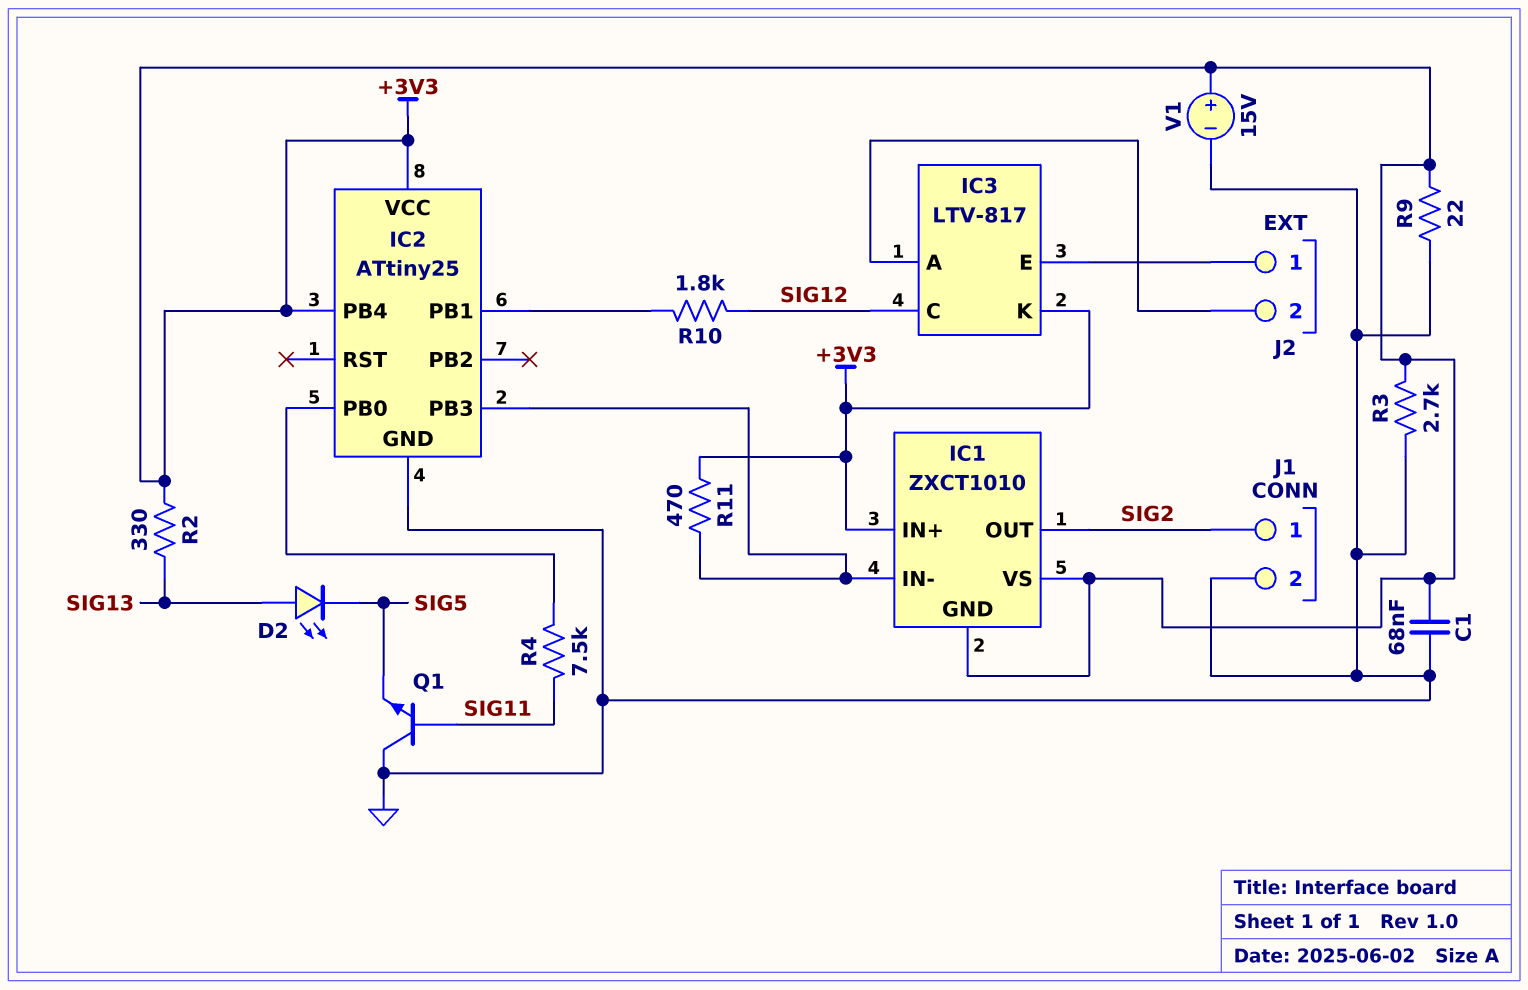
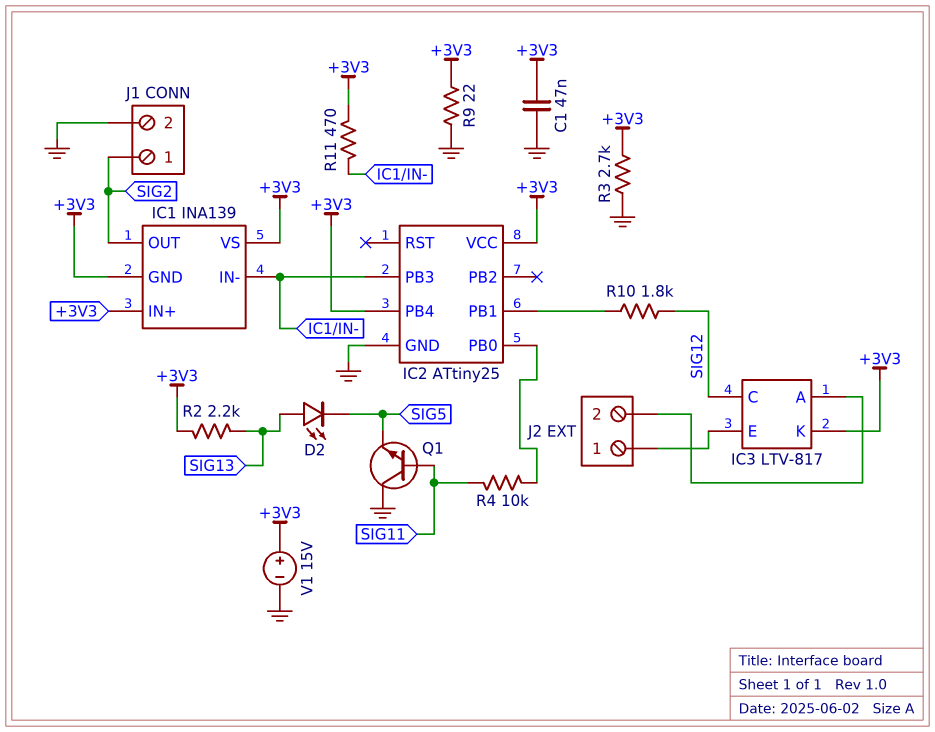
C1: 68nF (+3V3, GND) -> 47nF (+3V3, GND)
IC1: ZXCT1010 -> INA139
R2: 330 (+3V3, SIG13) -> 2.2k (+3V3, SIG13)
R4: 7.5k (IC2/PB0, SIG11) -> 10k (IC2/PB0, SIG11)

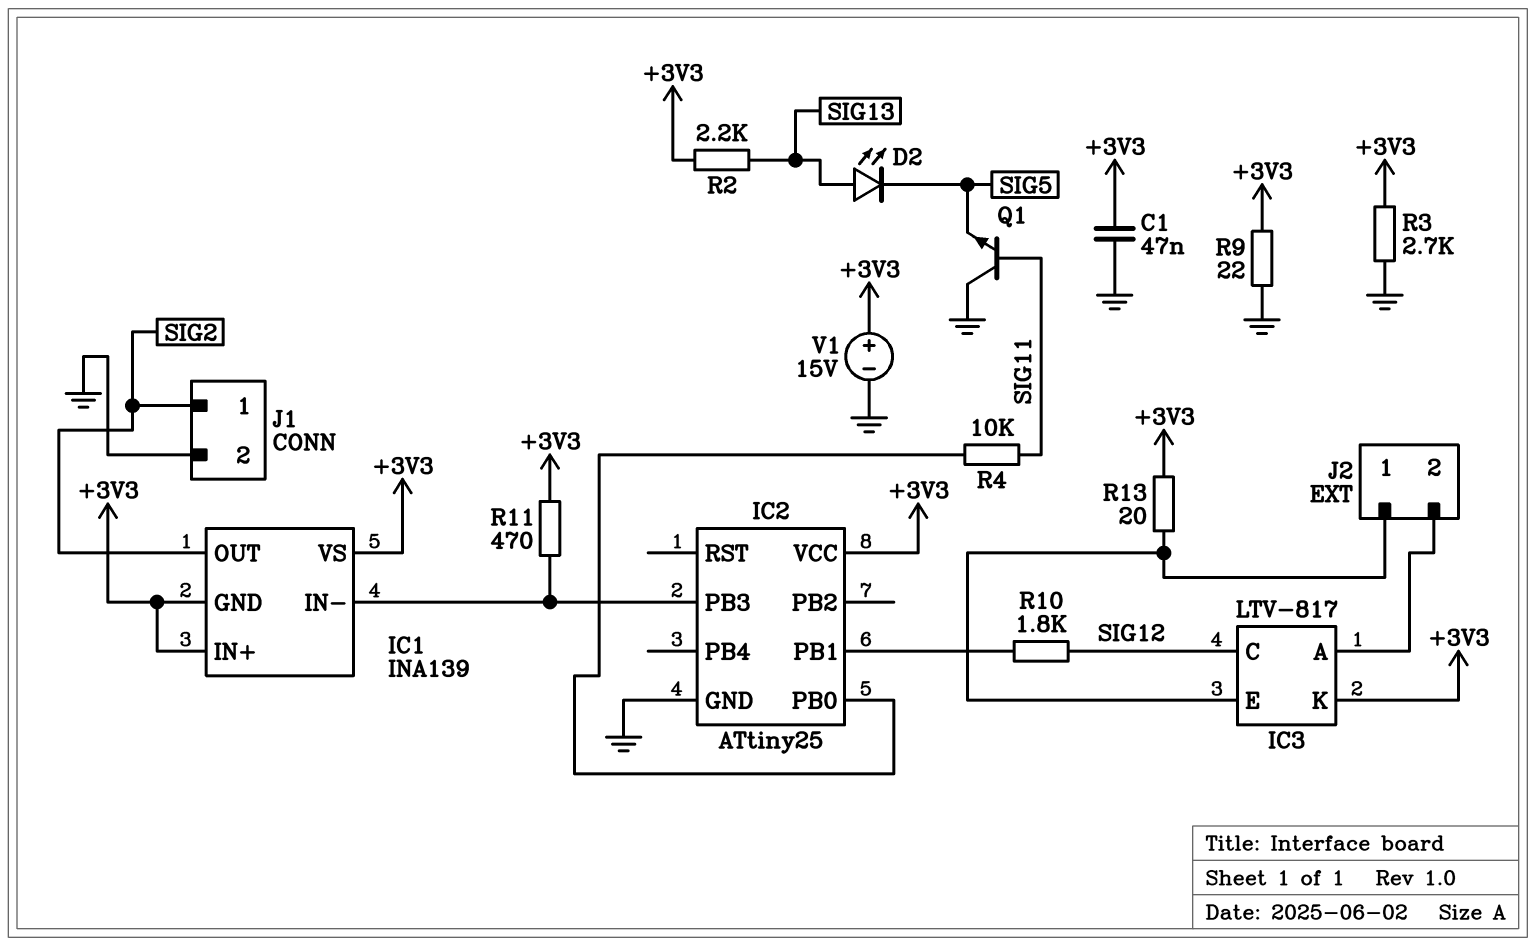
IC2 pin PB4: +3V3 -> none
R13: none -> 20 (+3V3, IC3/E)

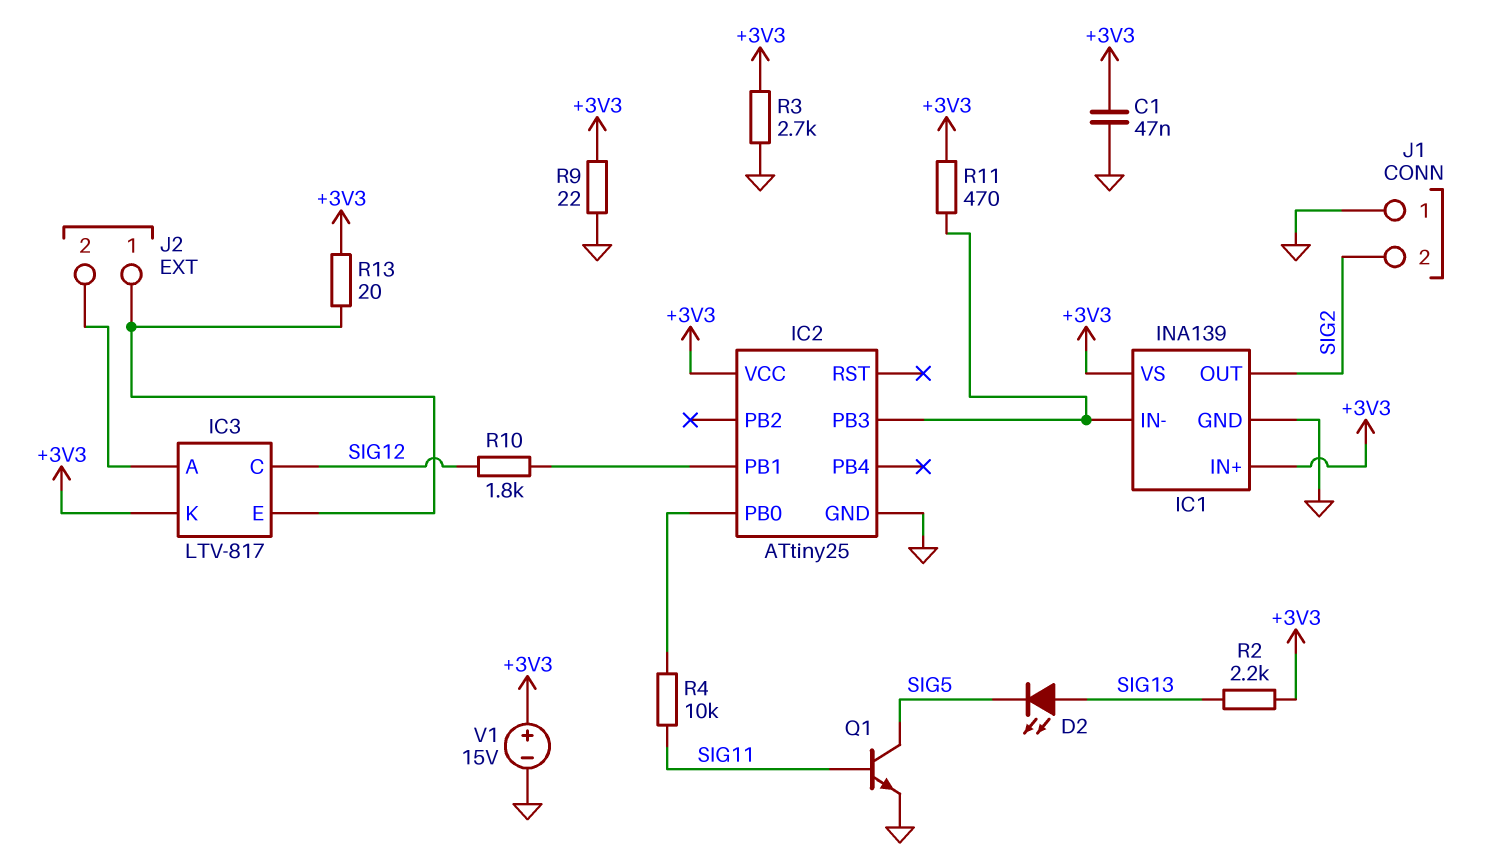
IC1 pin GND: +3V3 -> GND
J1 pin 1: SIG2 -> GND
J1 pin 2: GND -> SIG2
Q1: NPN (B SIG11, C GND, E SIG5) -> NPN (B SIG11, C SIG5, E GND)

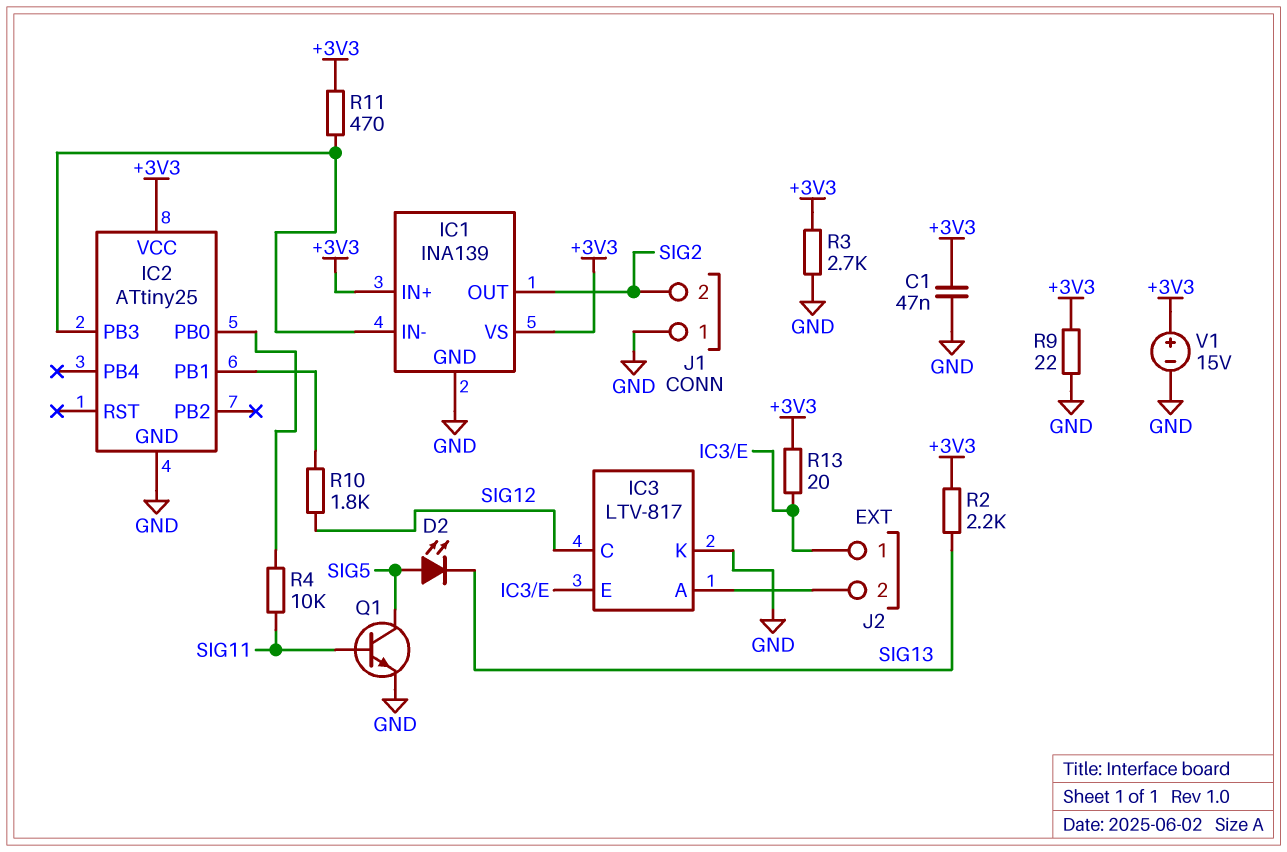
D2: LED (A SIG13, K SIG5) -> LED (A SIG5, K SIG13)
IC3 pin K: +3V3 -> GND

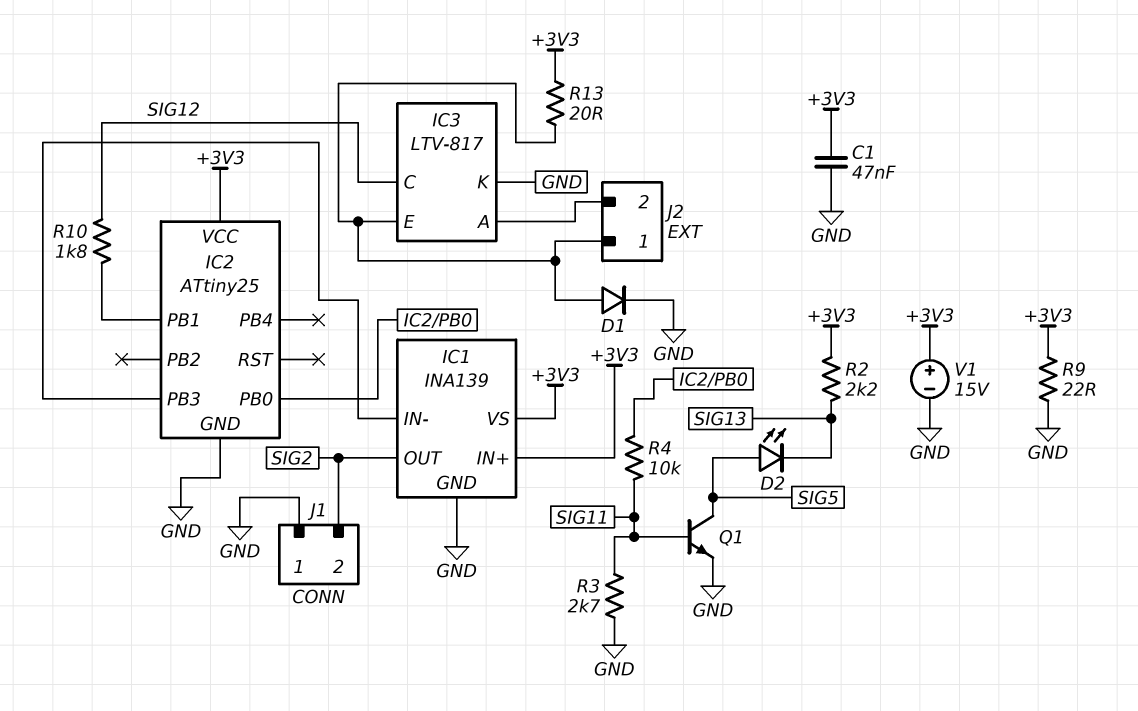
D1: none -> diode (A IC3/E, K GND)
R3: 2.7k (+3V3, GND) -> 2.7k (GND, SIG11)
R11: 470 (+3V3, IC1/IN-) -> none

